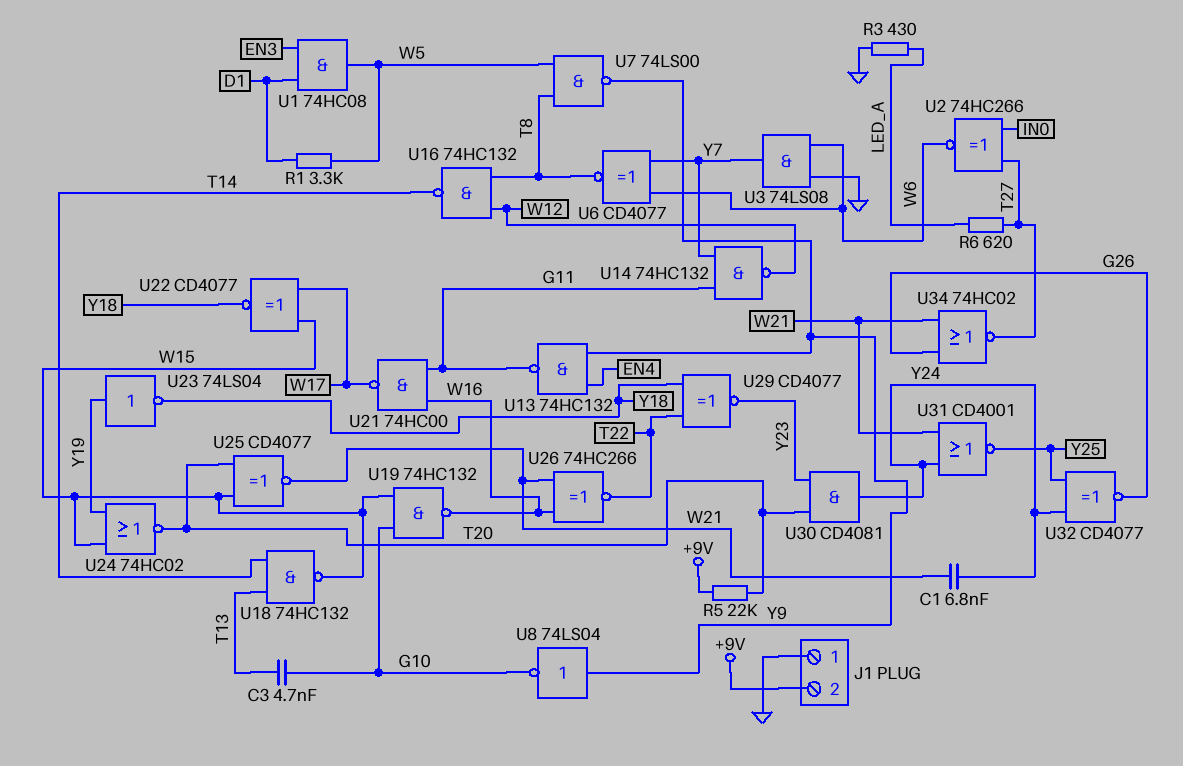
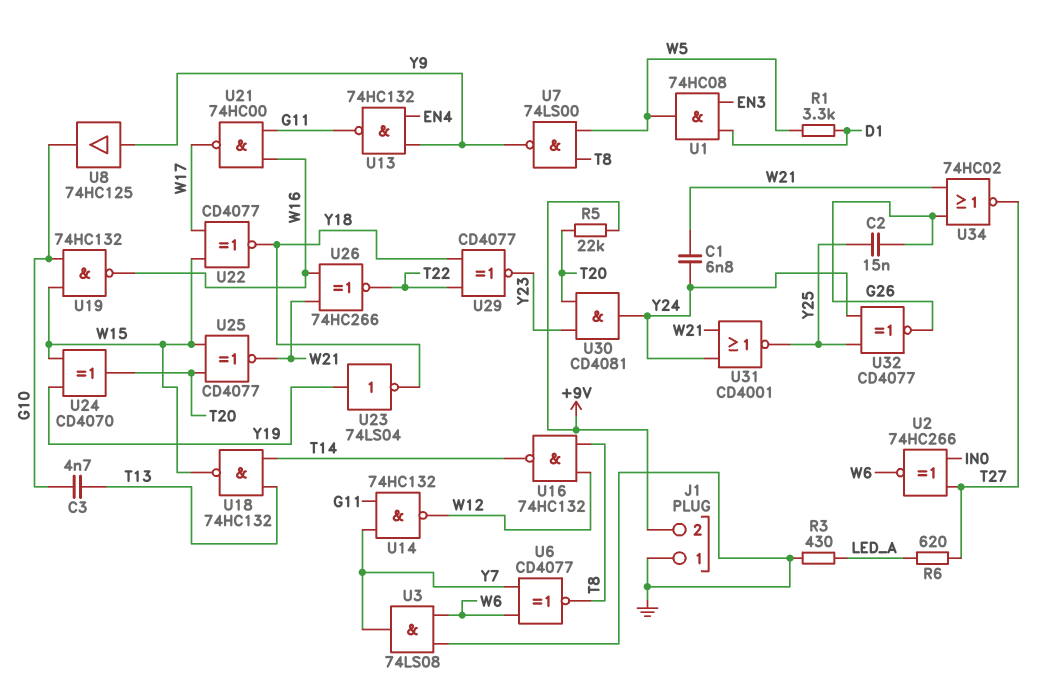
C2: none -> 15nF (G26, Y25)
U8: NOT 74LS04 (in Y9, out G10) -> buffer 74HC125 (in Y9, out G10)
U24: NOR 74HC02 (in W15, in Y19, out T20) -> XOR CD4070 (in W15, in Y19, out T20)

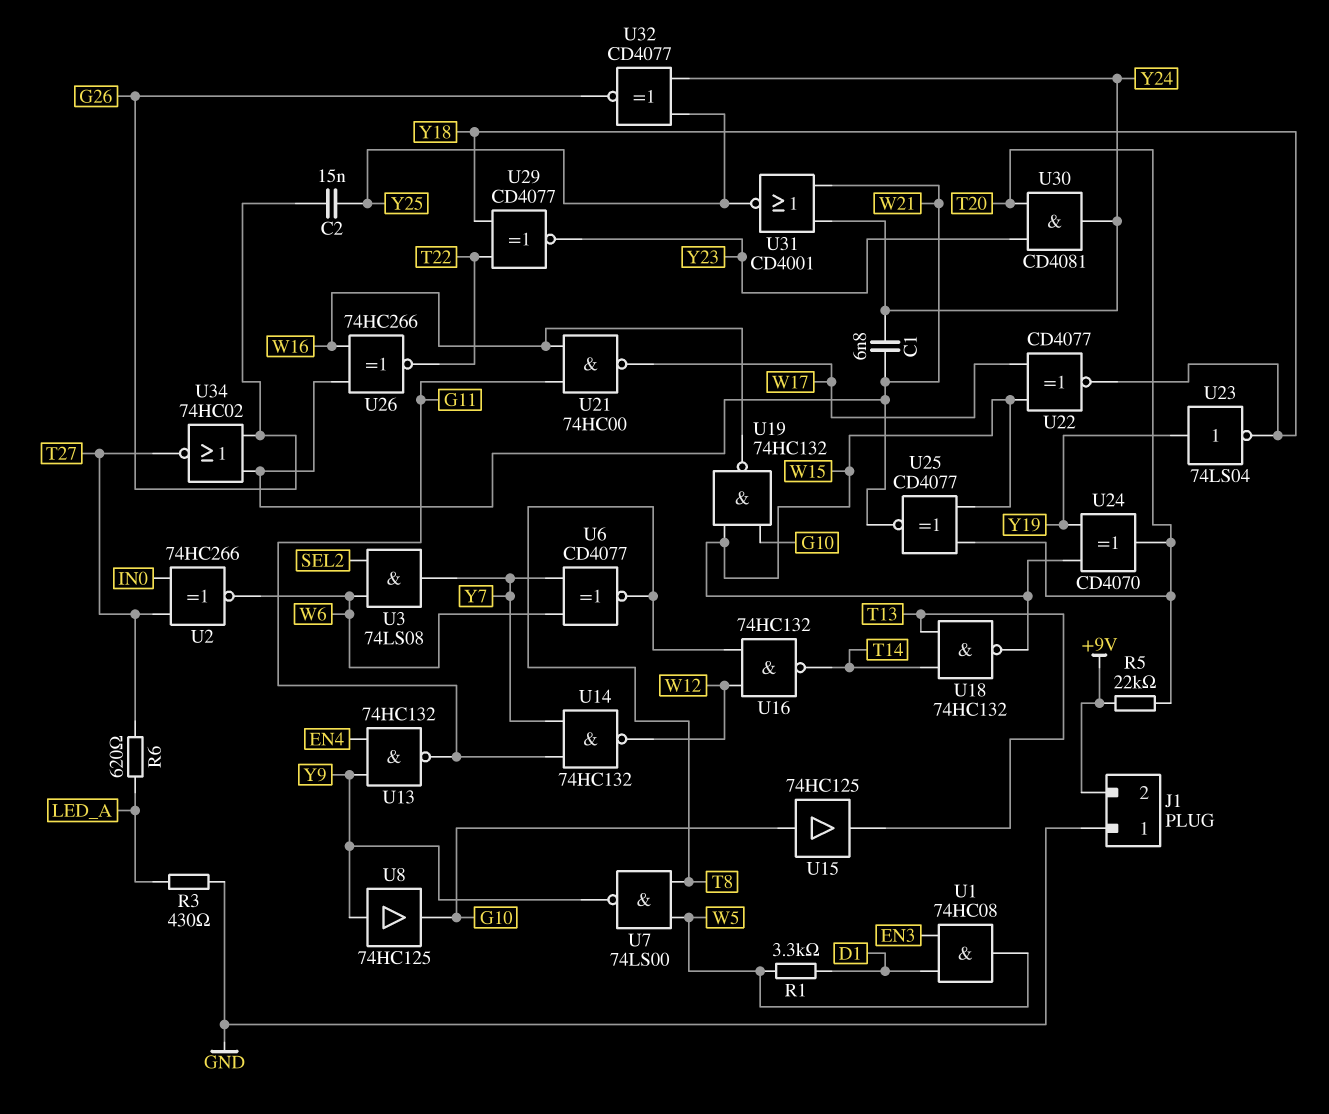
C3: 4.7nF (G10, T13) -> none
U3: AND 74LS08 (in GND, in W6, out Y7) -> AND 74LS08 (in SEL2, in W6, out Y7)
U15: none -> buffer 74HC125 (in G10, out T13)

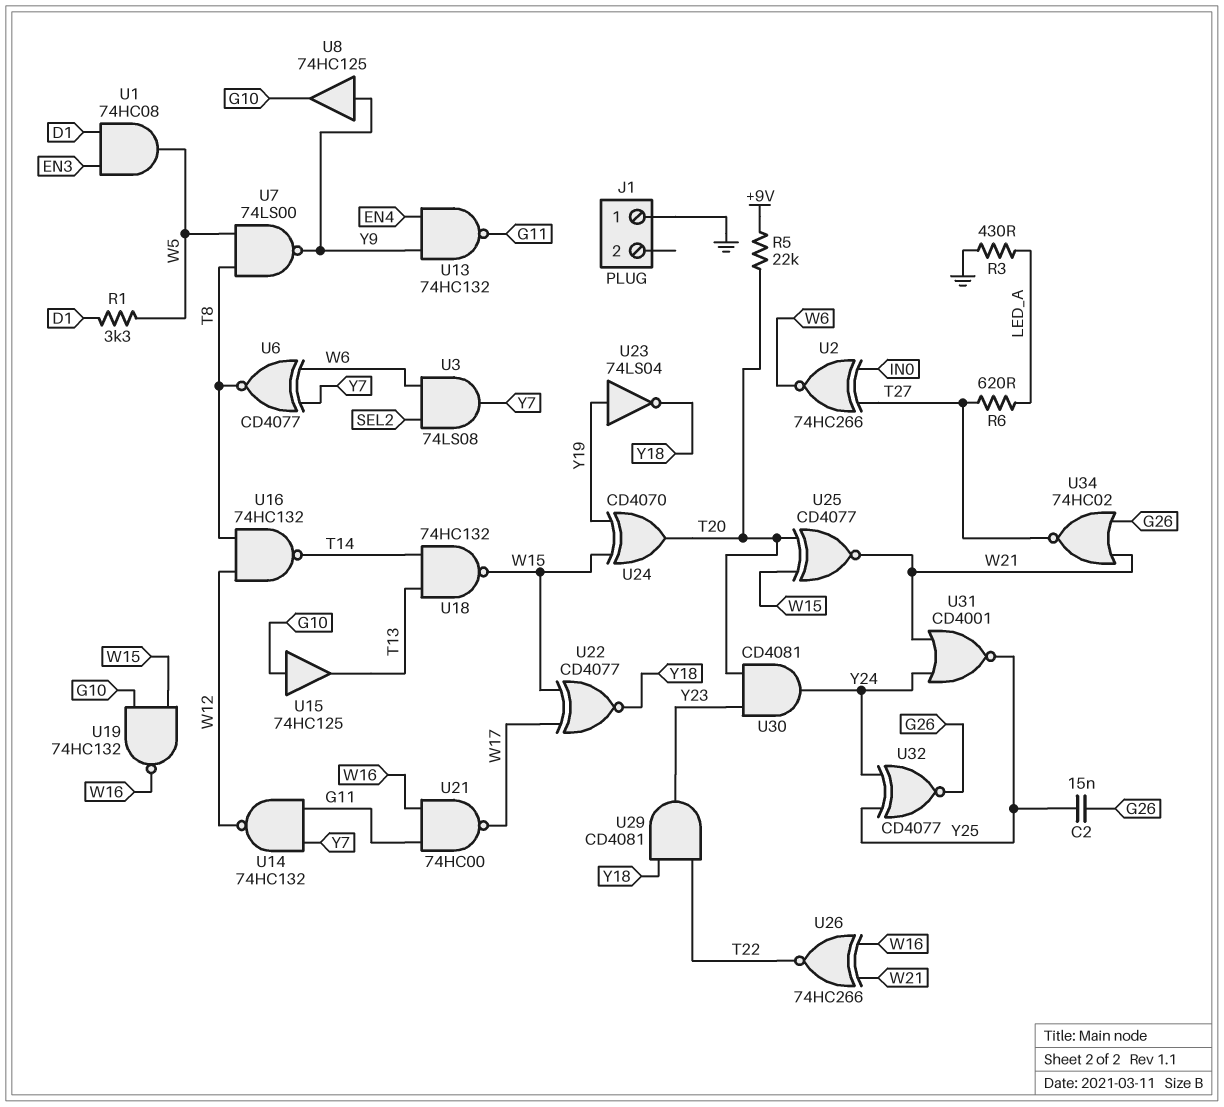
C1: 6.8nF (W21, Y24) -> none
J1 pin 2: +9V -> none
U29: XNOR CD4077 (in T22, in Y18, out Y23) -> AND CD4081 (in T22, in Y18, out Y23)

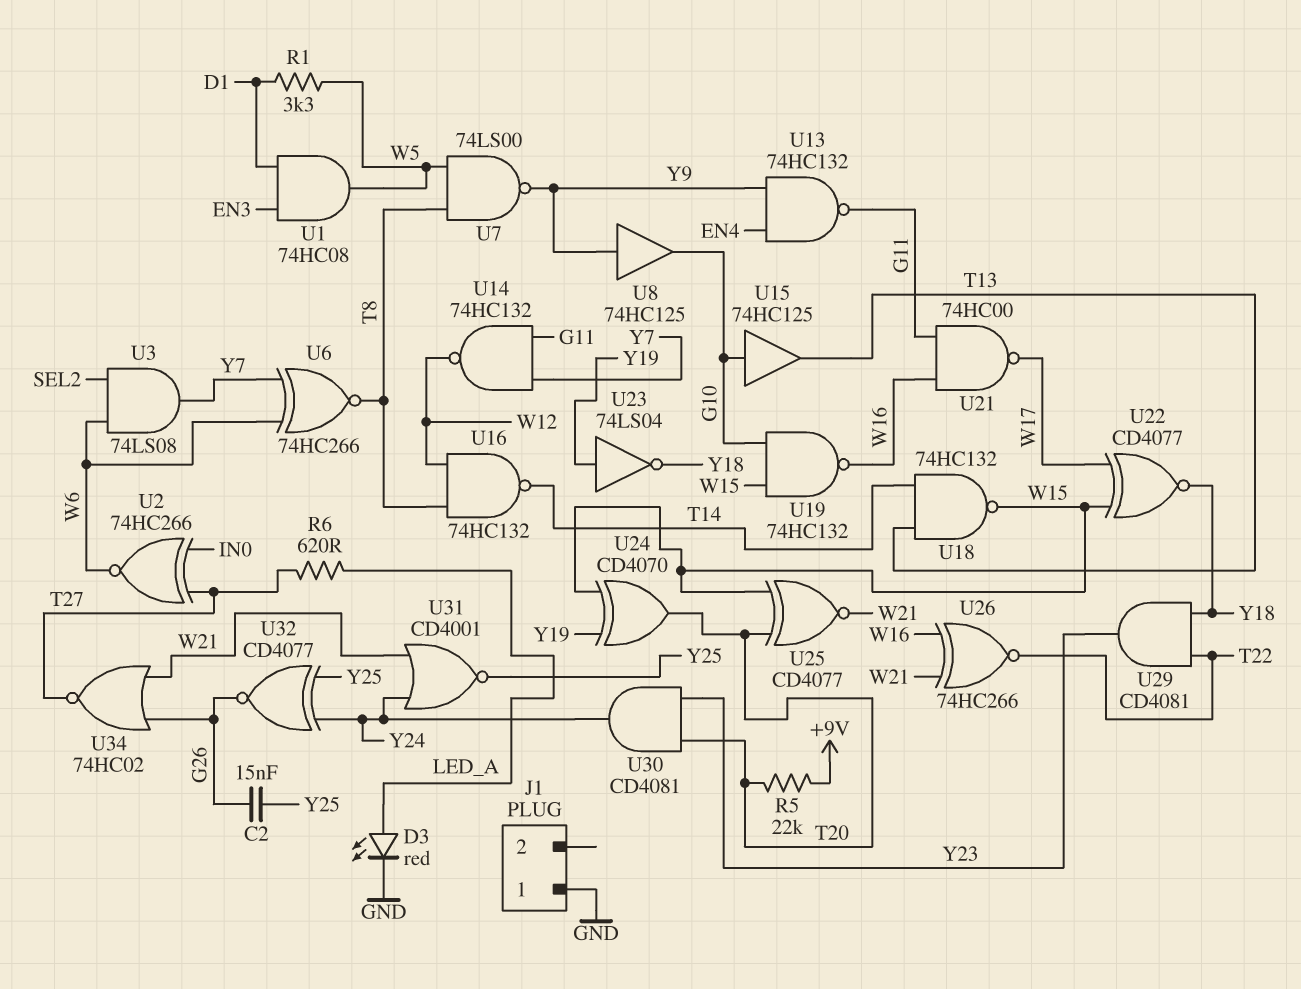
D3: none -> LED red (A LED_A, K GND)
R3: 430 (GND, LED_A) -> none
U6: XNOR CD4077 (in W6, in Y7, out T8) -> XNOR 74HC266 (in W6, in Y7, out T8)

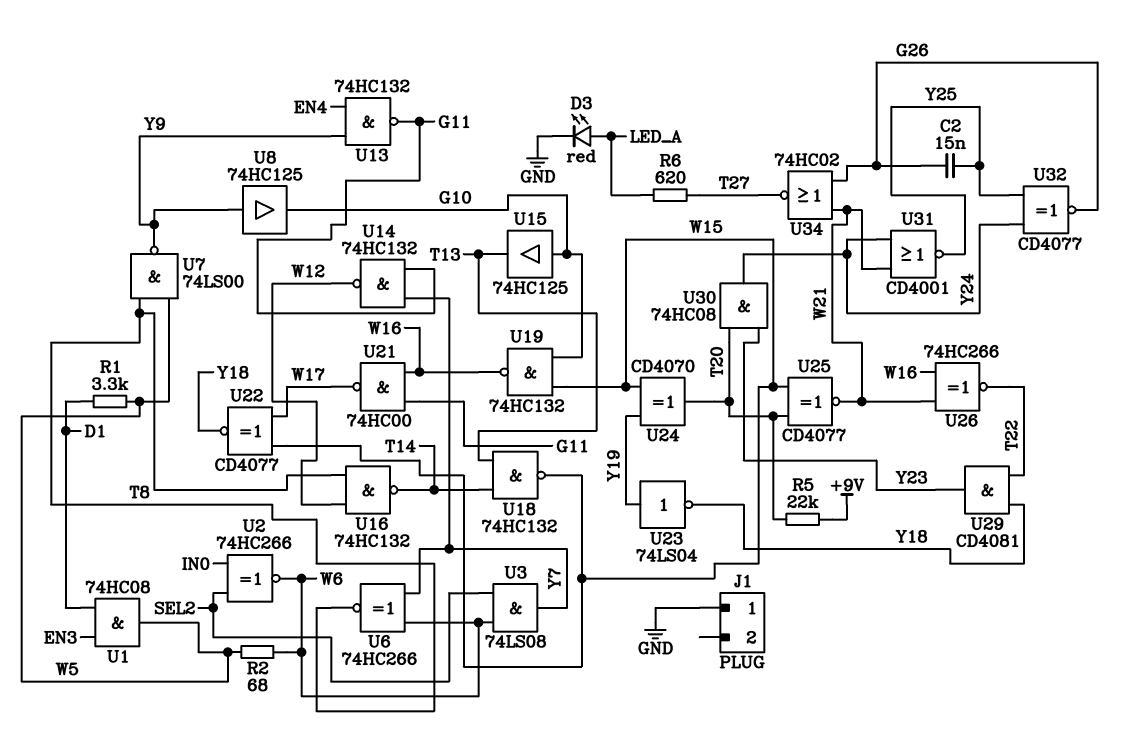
R2: none -> 68 (W5, W6)
U2: XNOR 74HC266 (in IN0, in T27, out W6) -> XNOR 74HC266 (in IN0, in SEL2, out W6)
U30: AND CD4081 (in T20, in Y23, out Y24) -> AND 74HC08 (in T20, in Y23, out Y24)

